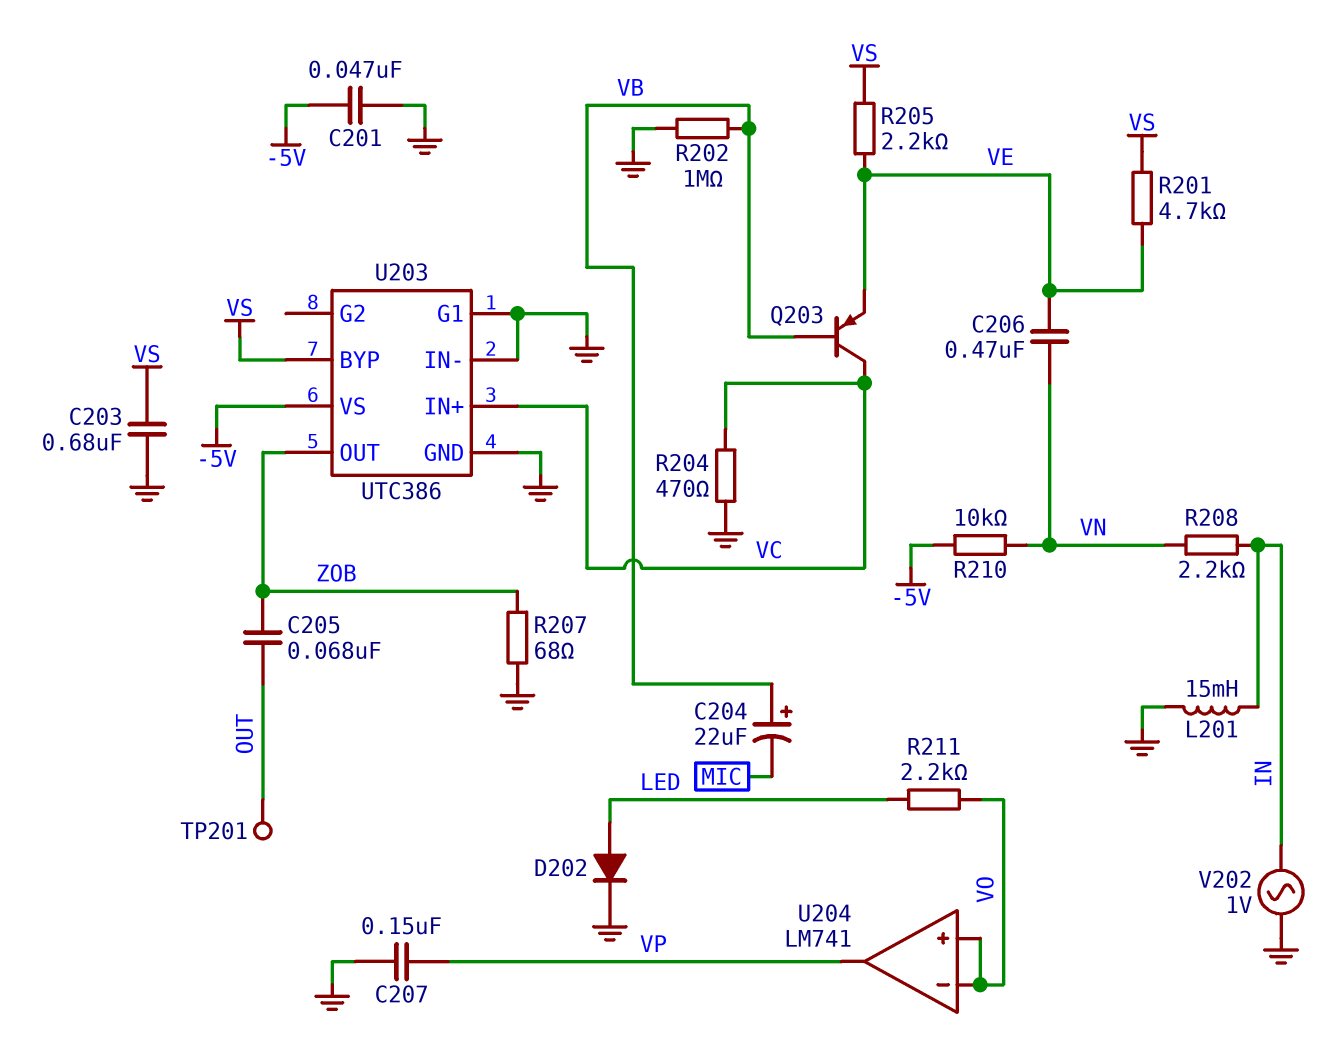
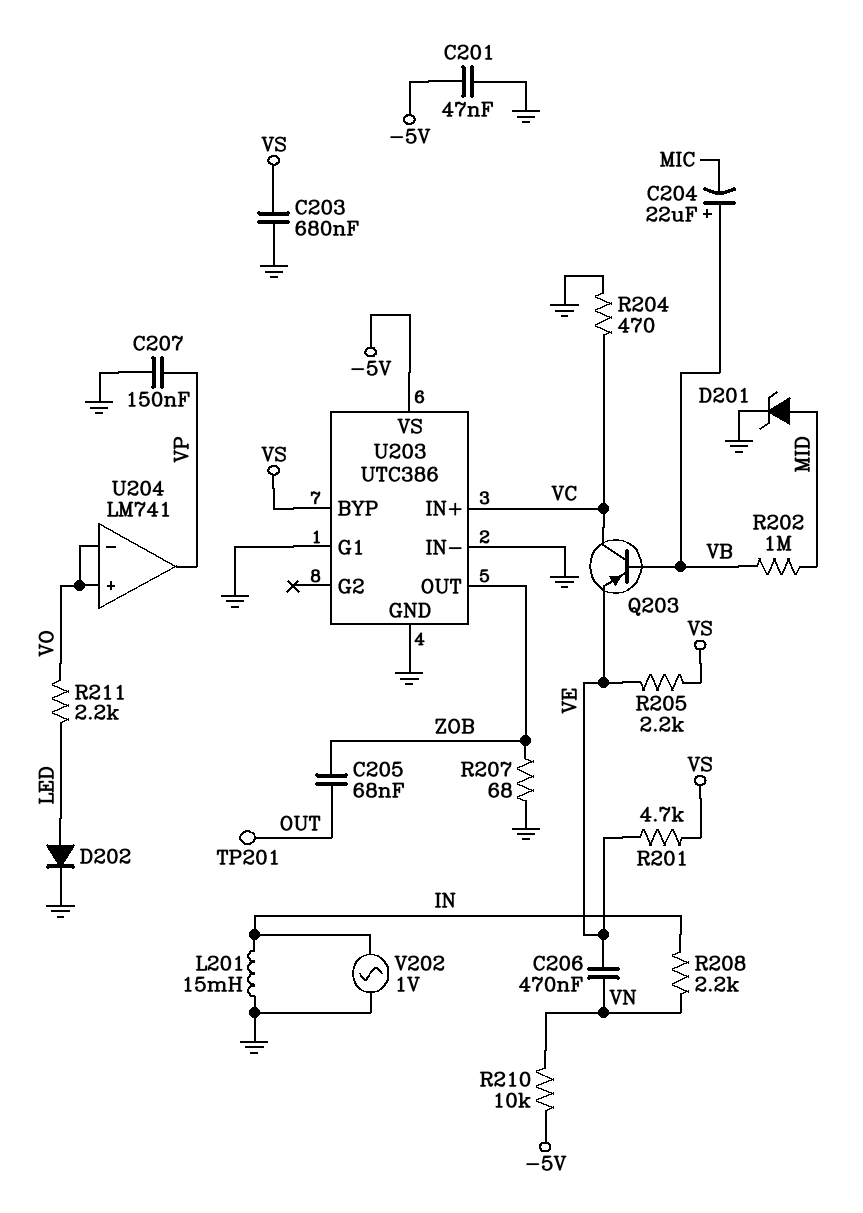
D201: none -> zener (A MID, K GND)
R202: 1M (GND, VB) -> 1M (MID, VB)

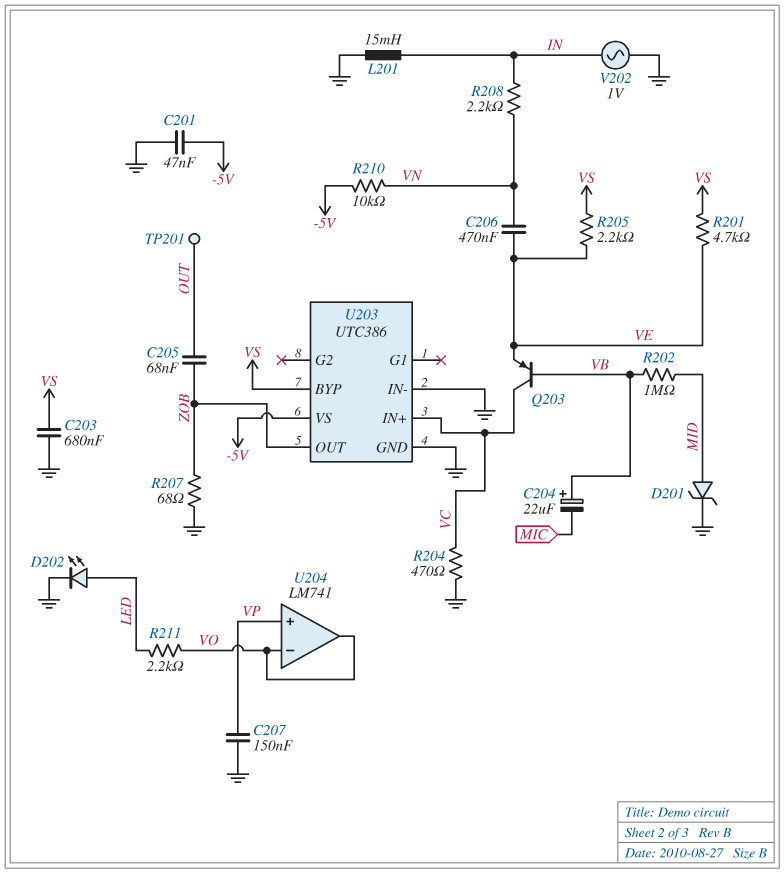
D202: diode (A LED, K GND) -> LED (A LED, K GND)
U203 pin G1: GND -> none
U204 pin in+: VO -> VP
U204 pin out: VP -> VO

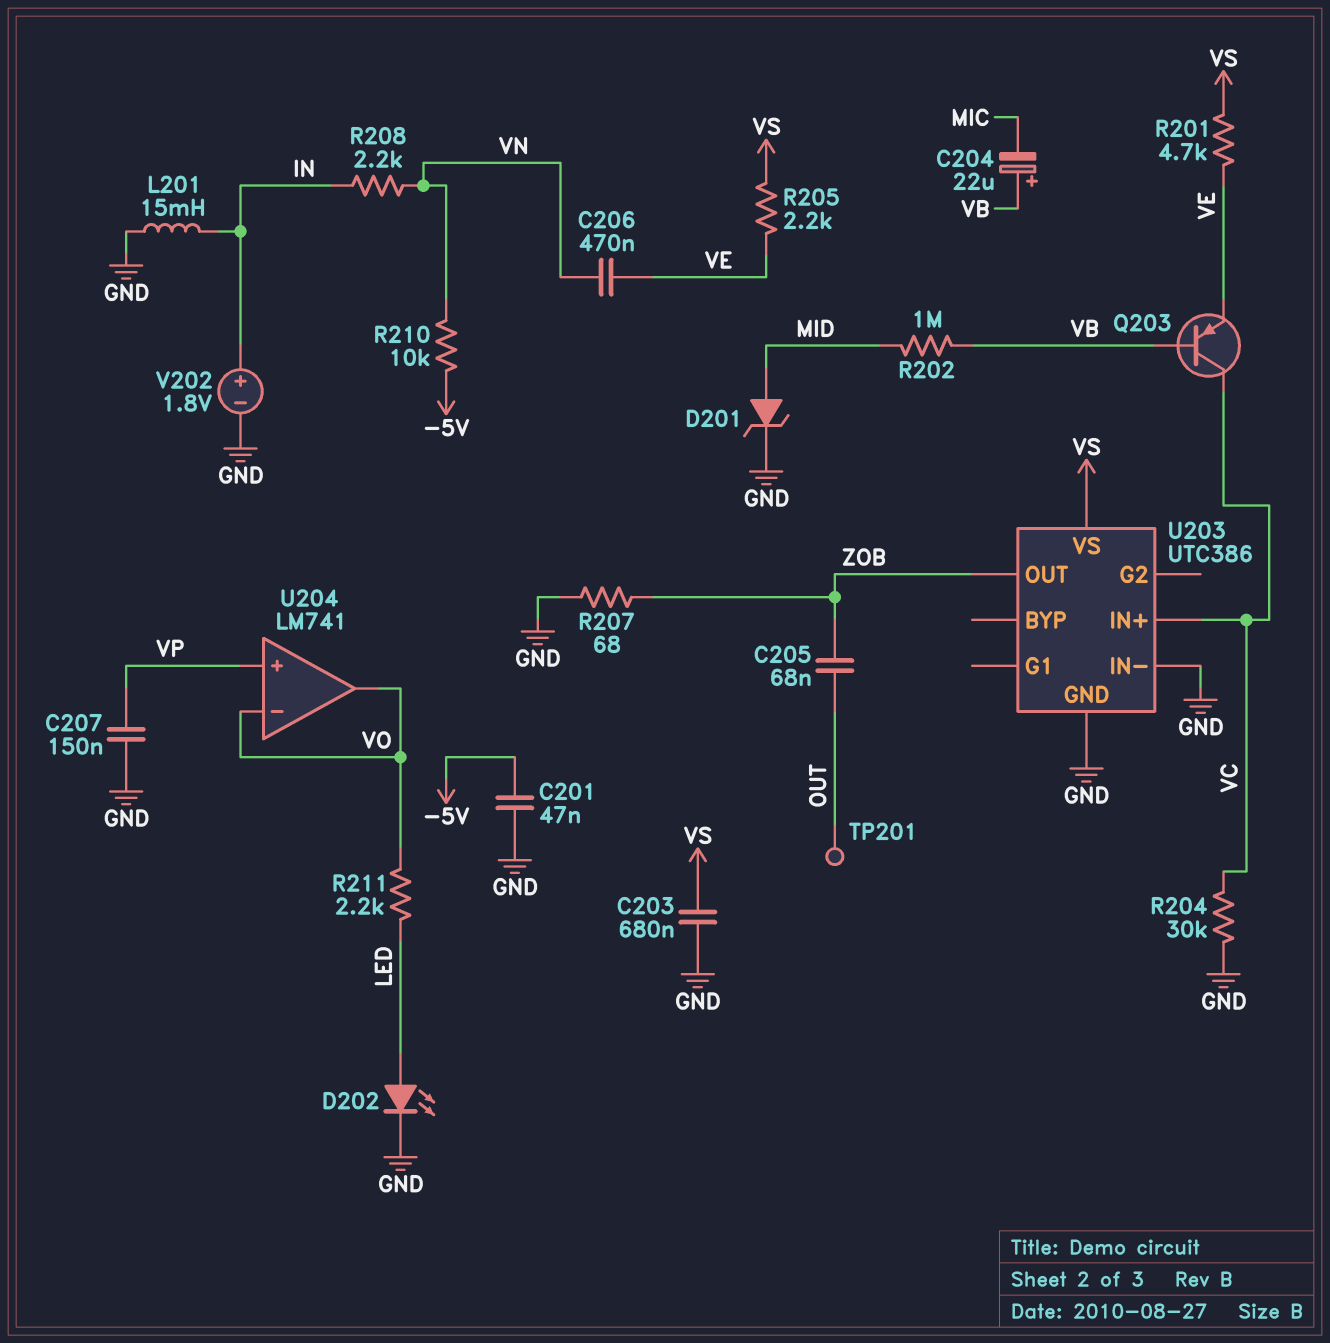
R204: 470 (GND, VC) -> 30k (GND, VC)
U203 pin BYP: VS -> none
U203 pin VS: -5V -> VS
V202: AC 1V (GND, IN) -> 1.8V (plus IN, minus GND)

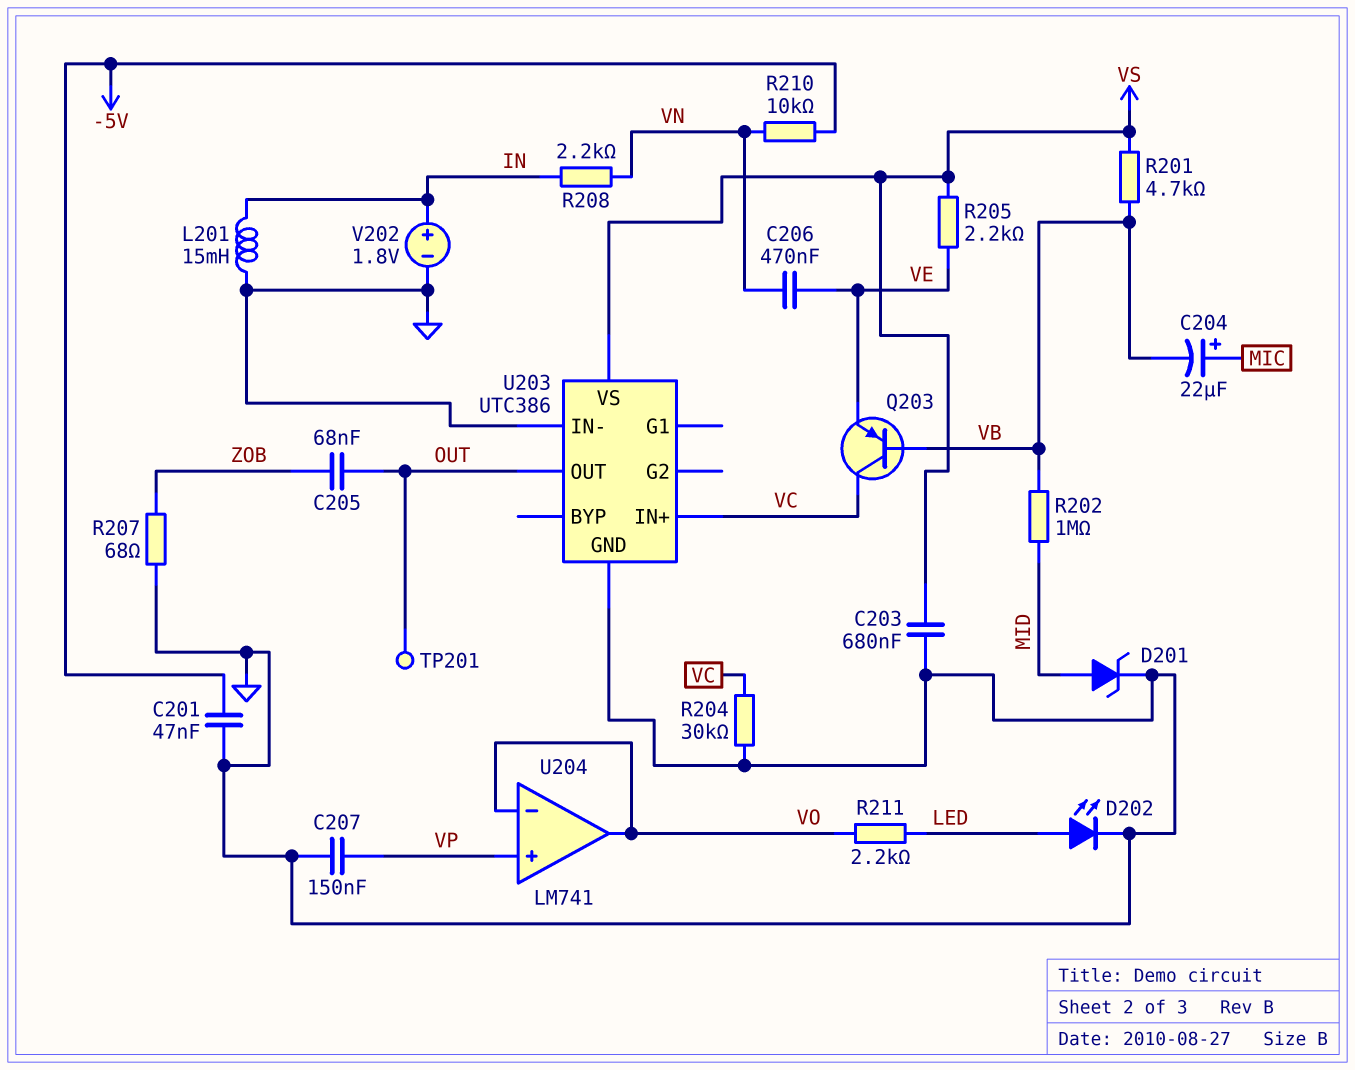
C204: 22uF (plus VB, minus MIC) -> 22uF (plus MIC, minus VB)
R201: 4.7k (VE, VS) -> 4.7k (VB, VS)
U203 pin OUT: ZOB -> OUT

